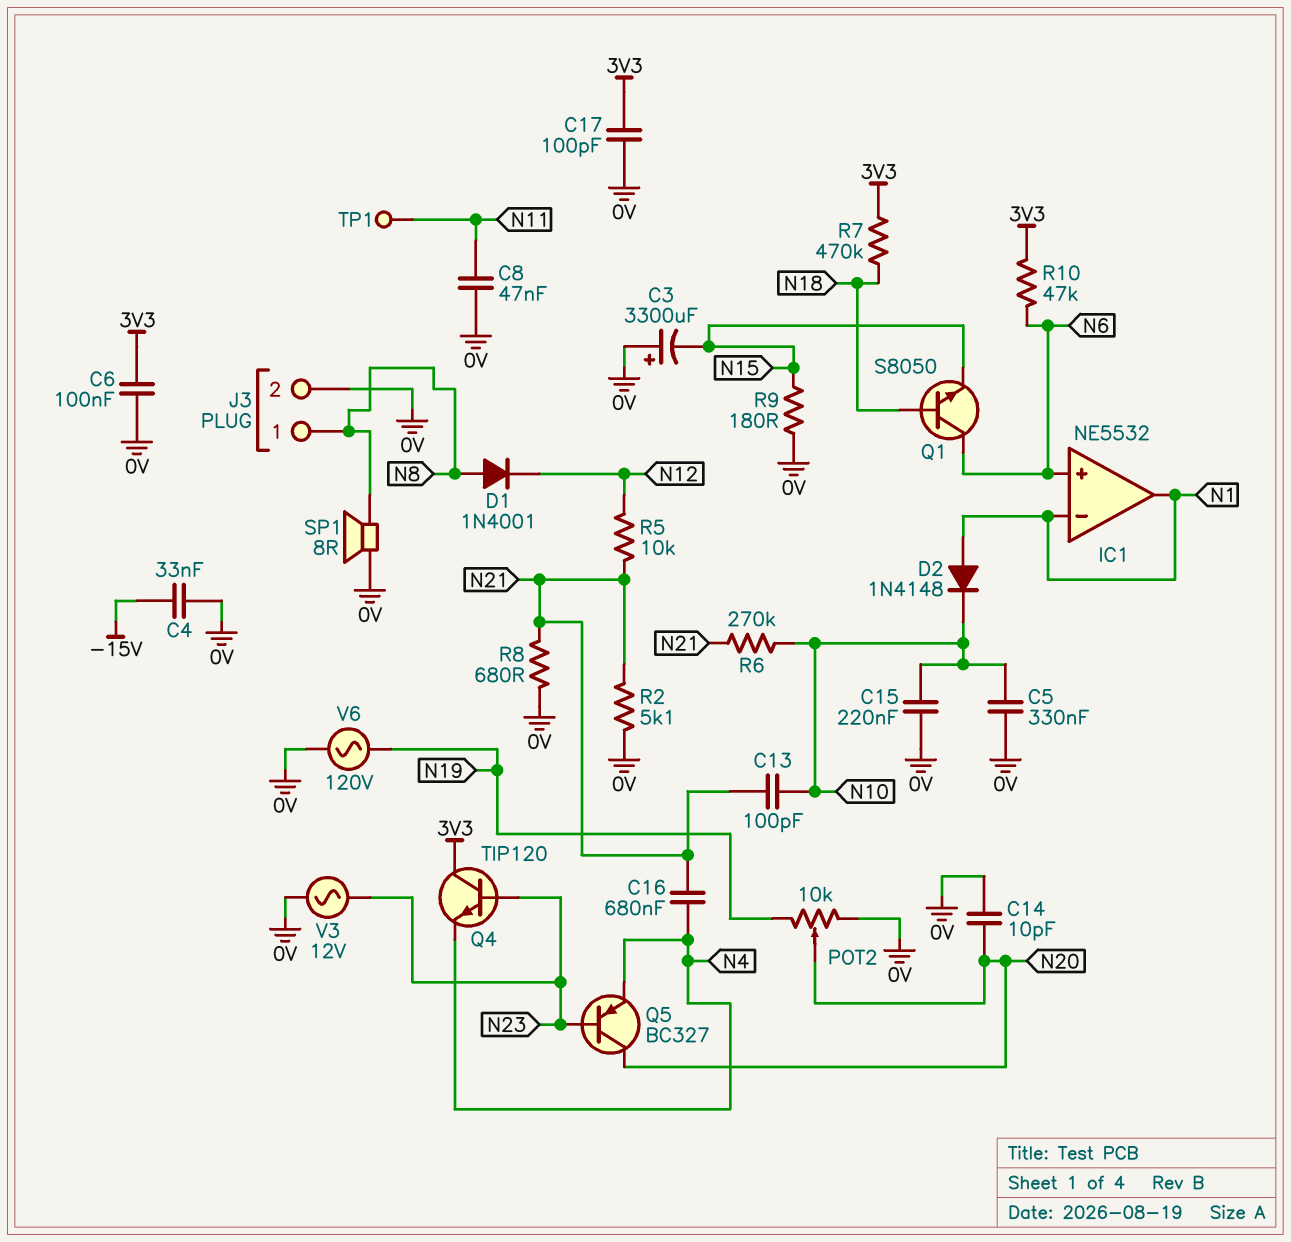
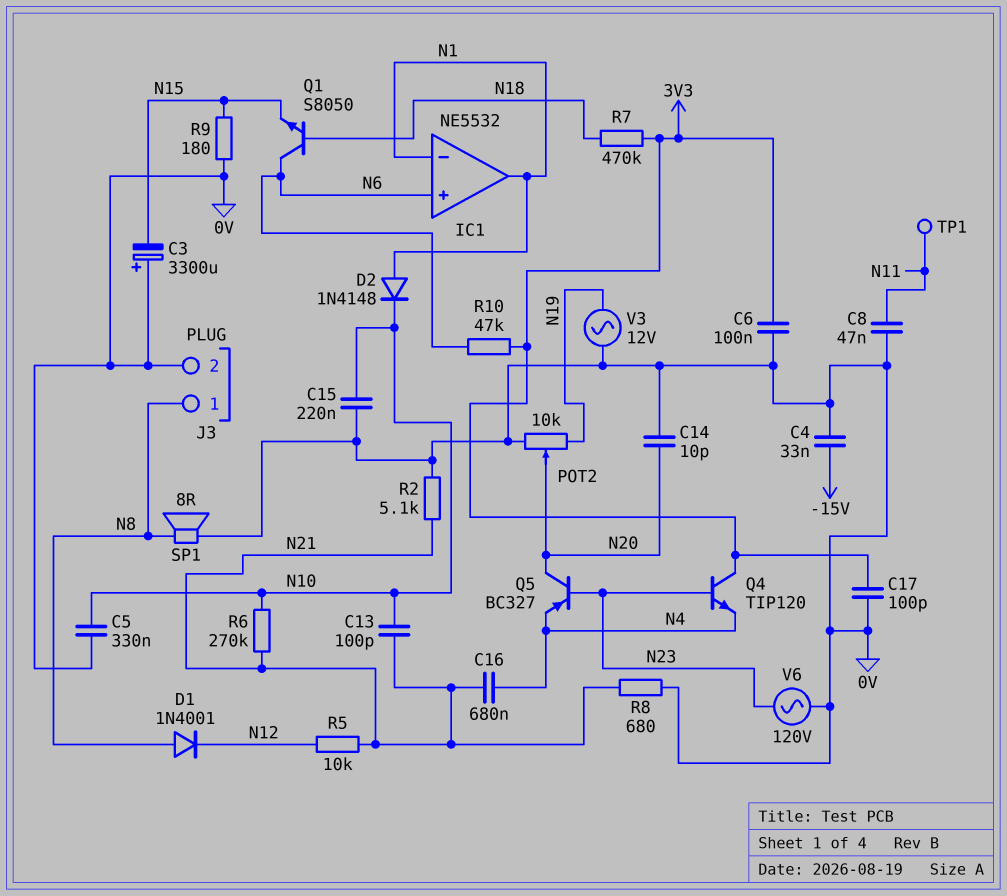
V3: AC 12V (0V, N23) -> AC 12V (0V, N19)
V6: AC 120V (0V, N19) -> AC 120V (0V, N23)

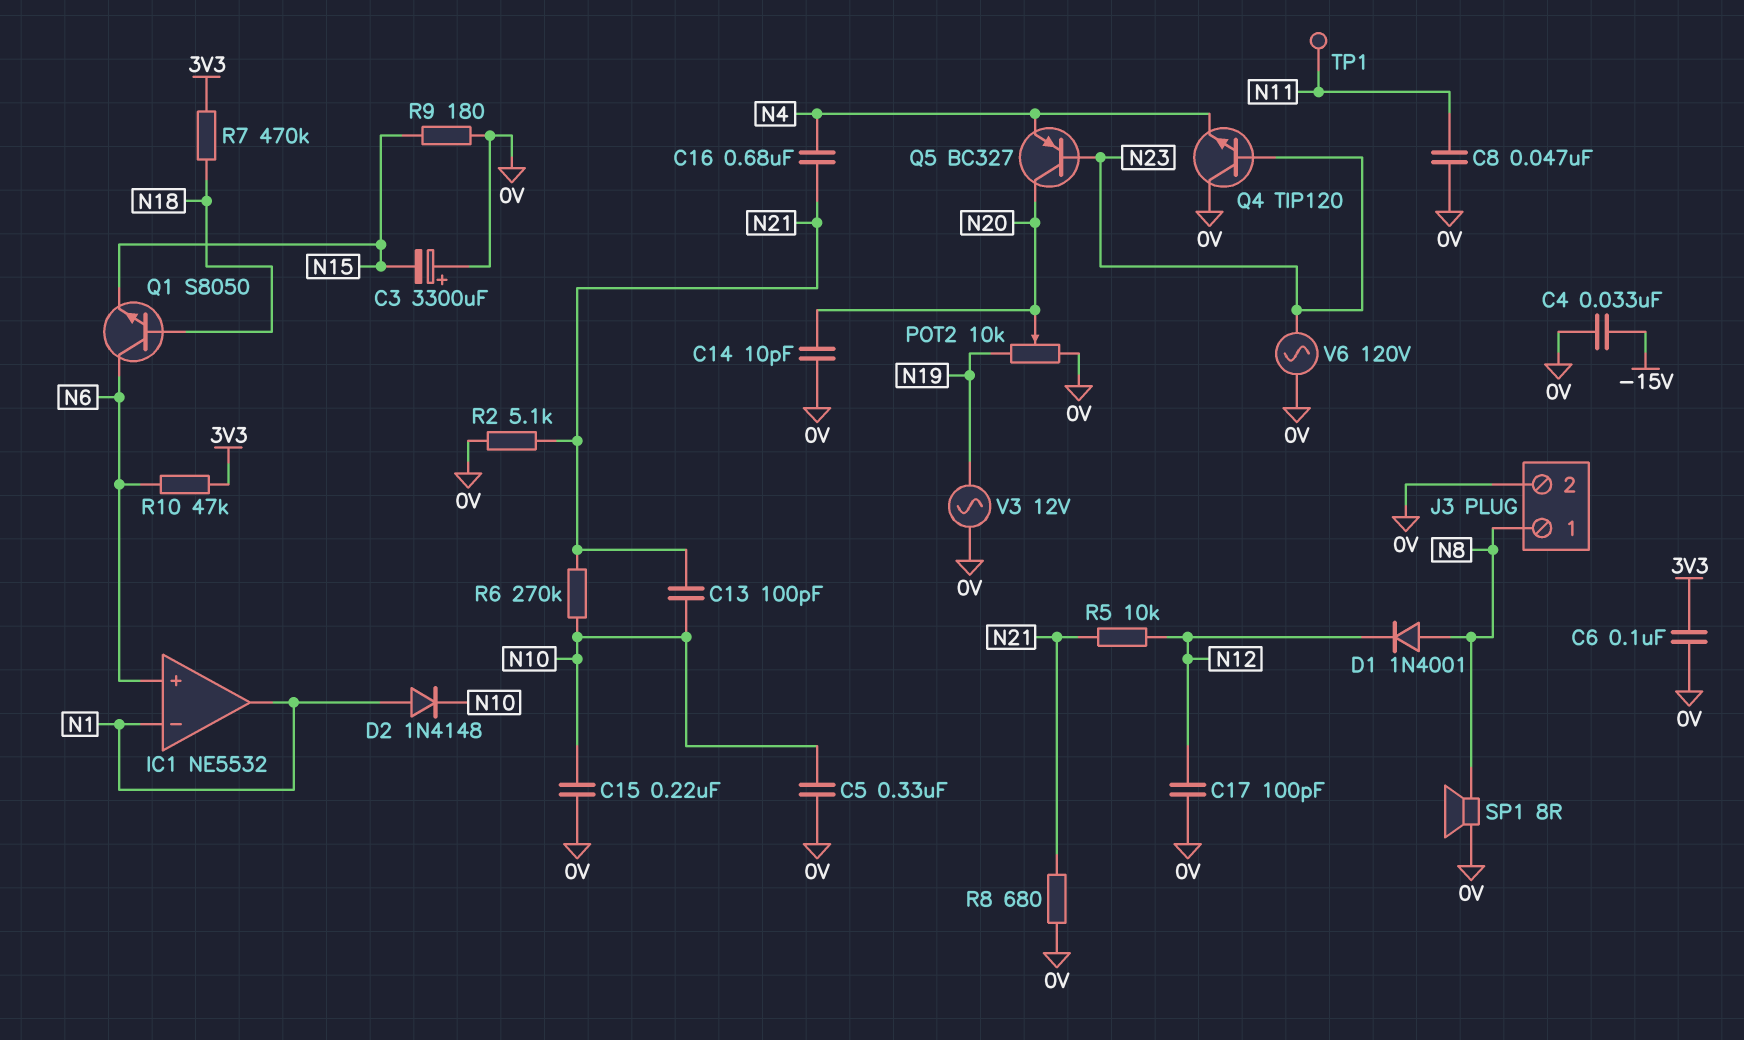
C17: 100pF (0V, 3V3) -> 100pF (0V, N12)
Q4: NPN TIP120 (B N23, C 3V3, E N4) -> NPN TIP120 (B N23, C 0V, E N4)

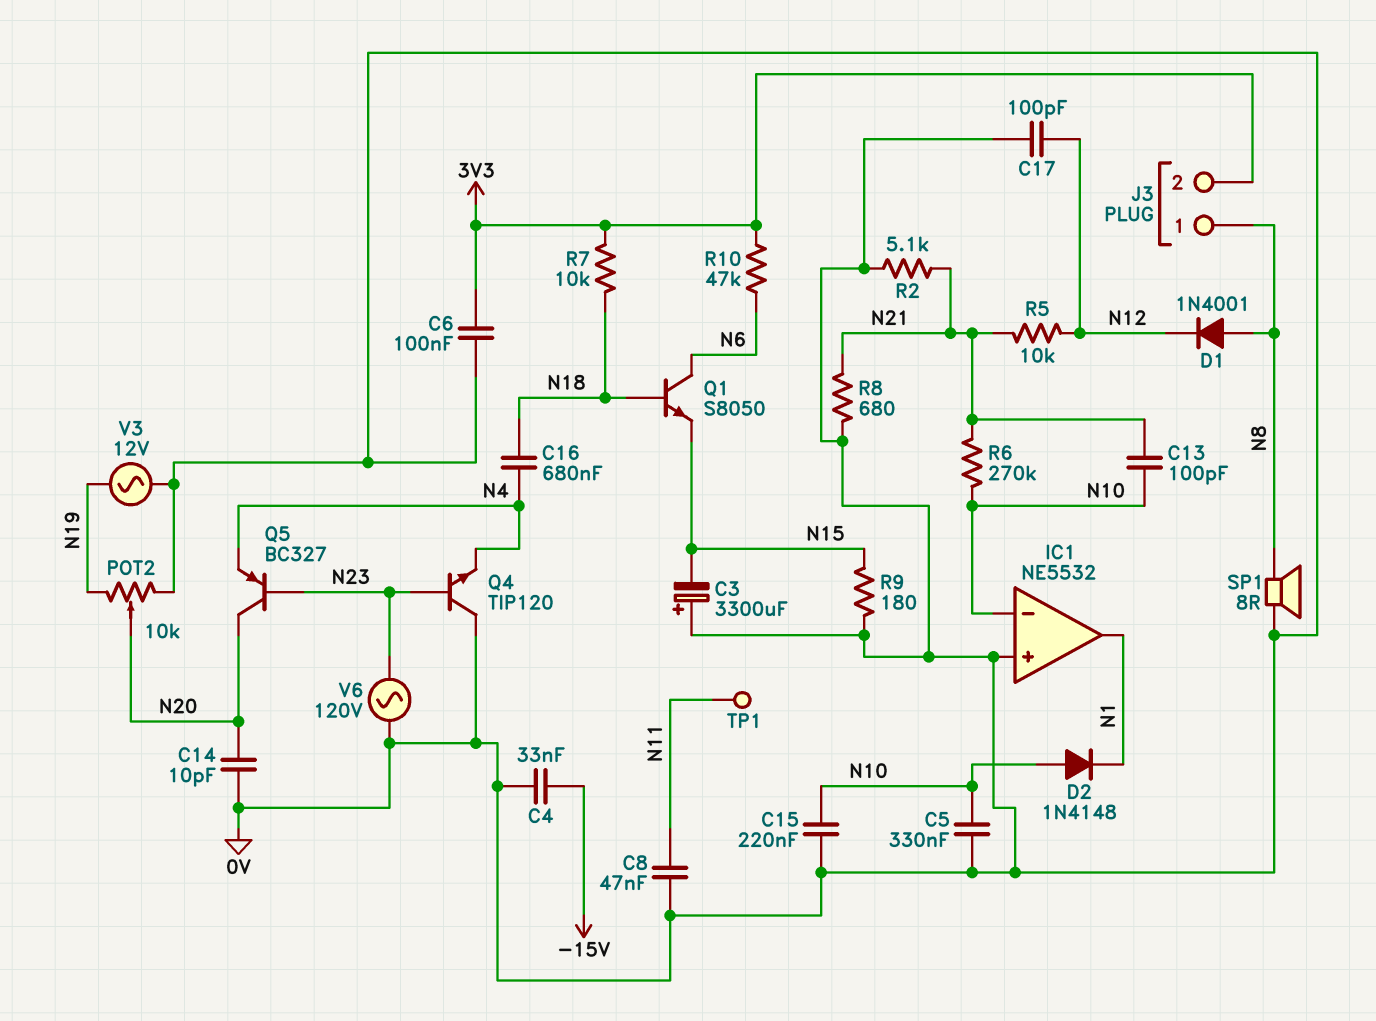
C16: 680nF (N4, N21) -> 680nF (N4, N18)
D2: diode 1N4148 (A N1, K N10) -> diode 1N4148 (A N10, K N1)
IC1 pin in+: N6 -> 0V
IC1 pin in-: N1 -> N10
J3 pin 2: 0V -> 3V3
R7: 470k (3V3, N18) -> 10k (3V3, N18)

